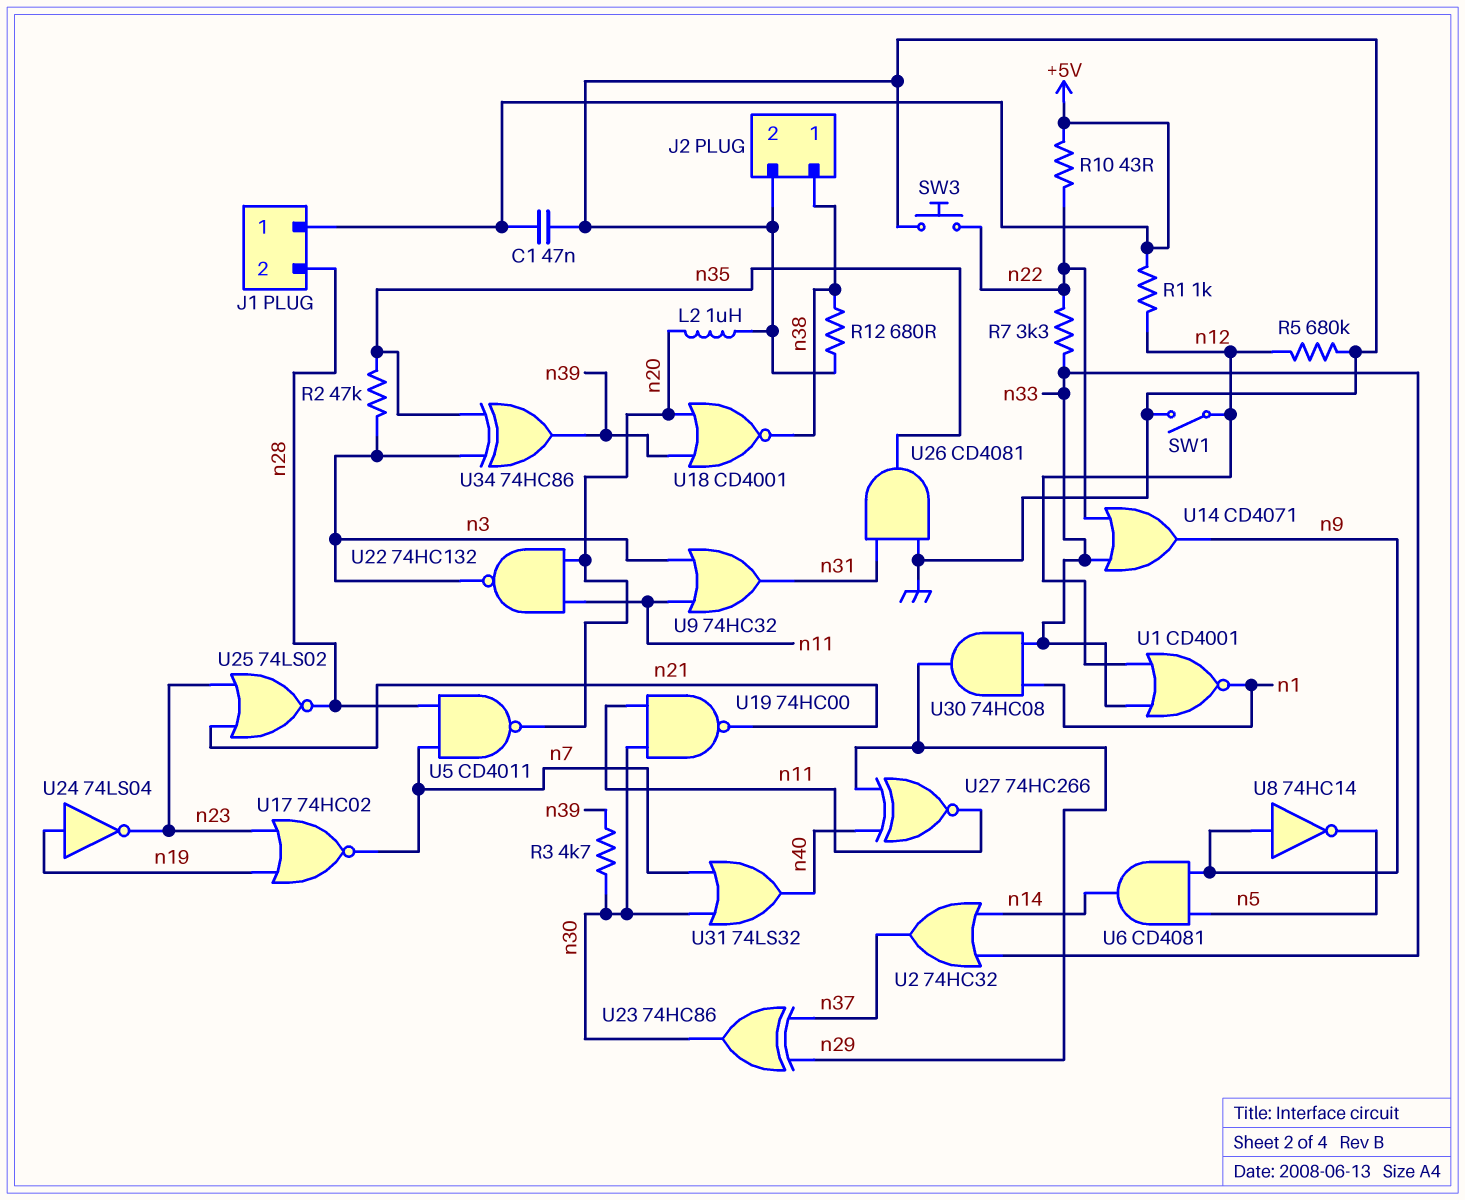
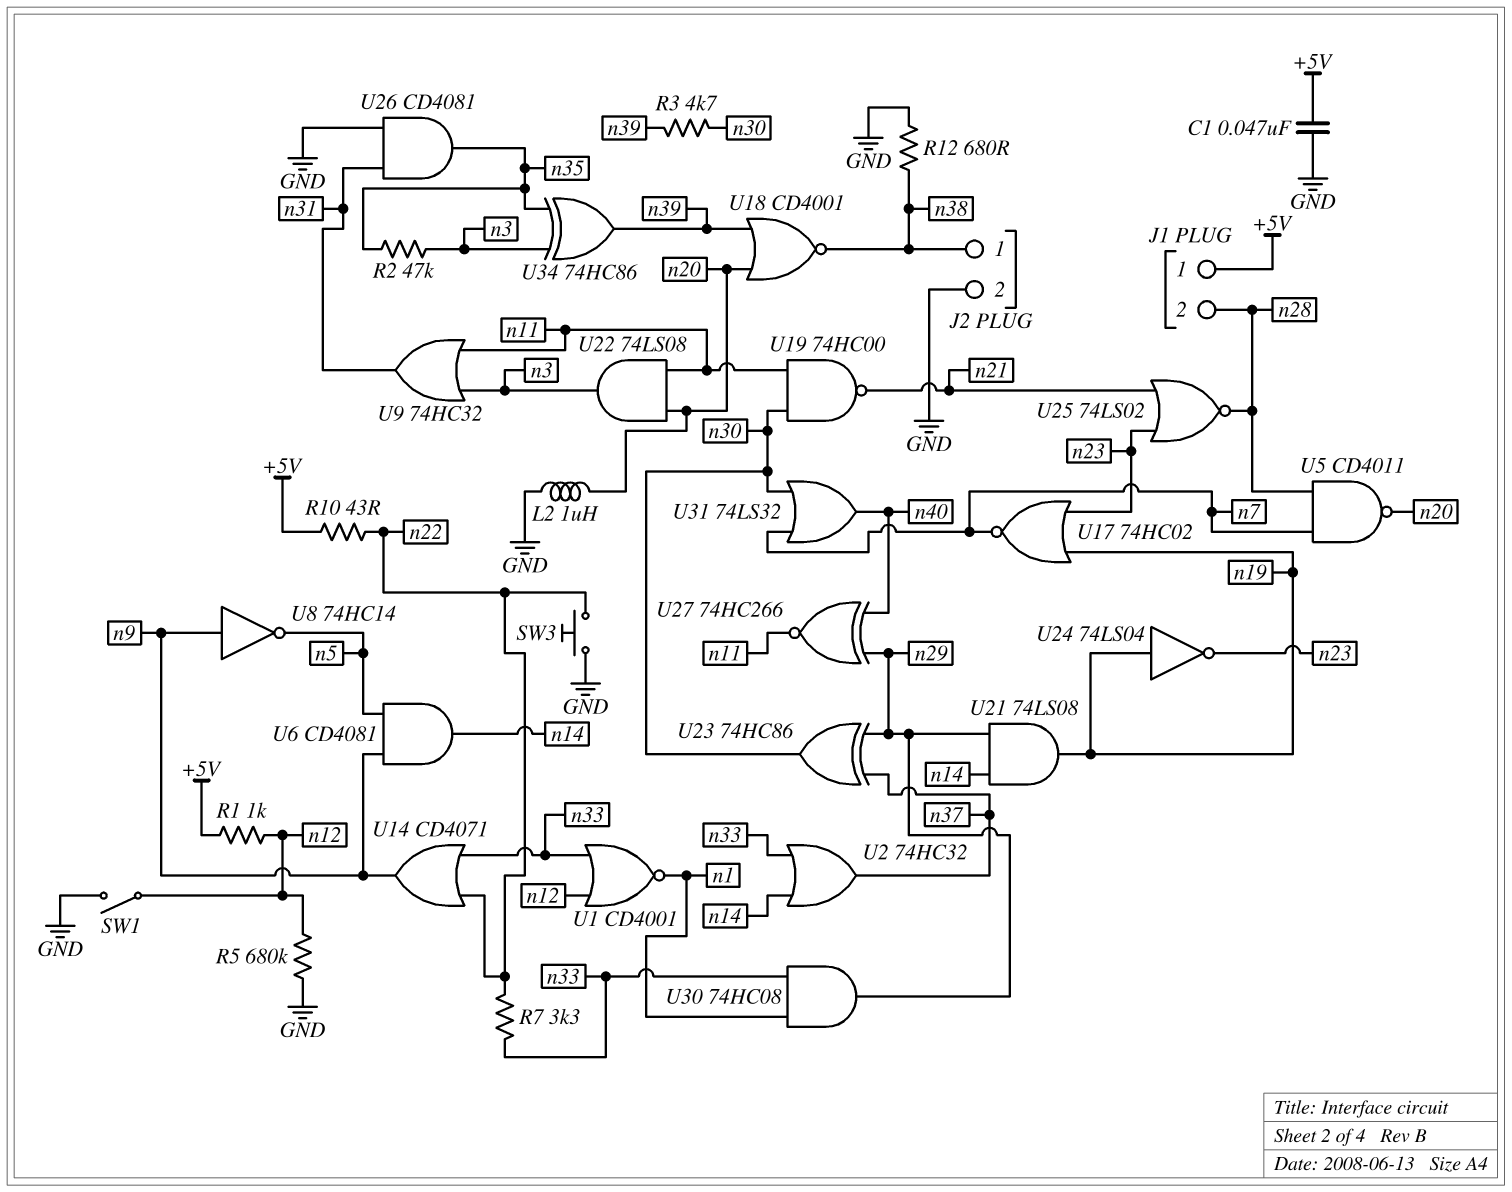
U21: none -> AND 74LS08 (in n14, in n29, out n19)
U22: NAND 74HC132 (in n11, in n20, out n3) -> AND 74LS08 (in n11, in n20, out n3)

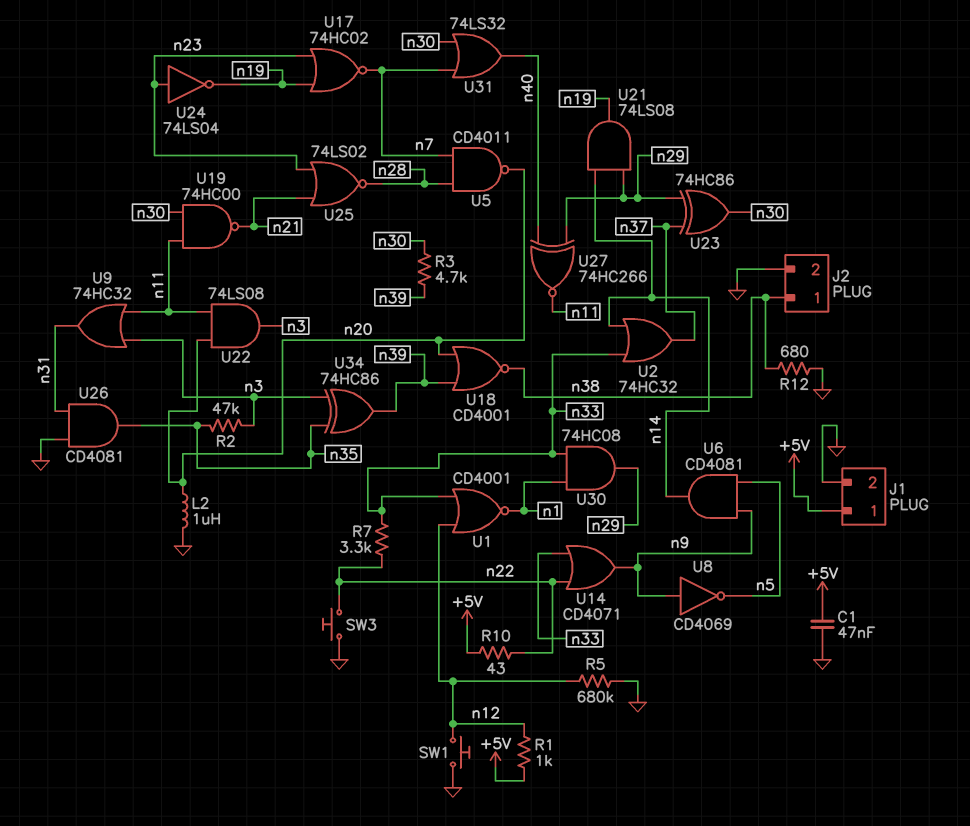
J1 pin 2: n28 -> GND
SW1: switch (GND, n12) -> button (GND, n12)
U8: NOT 74HC14 (in n9, out n5) -> NOT CD4069 (in n9, out n5)
U24: NOT 74LS04 (in n19, out n23) -> NOT 74LS04 (in n23, out n19)

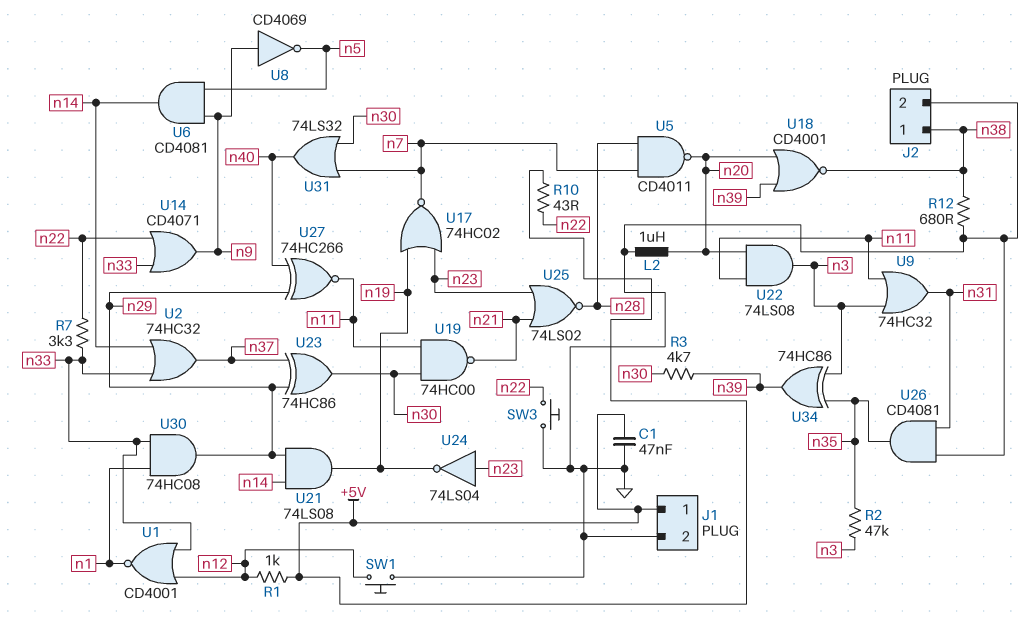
R5: 680k (GND, n12) -> none

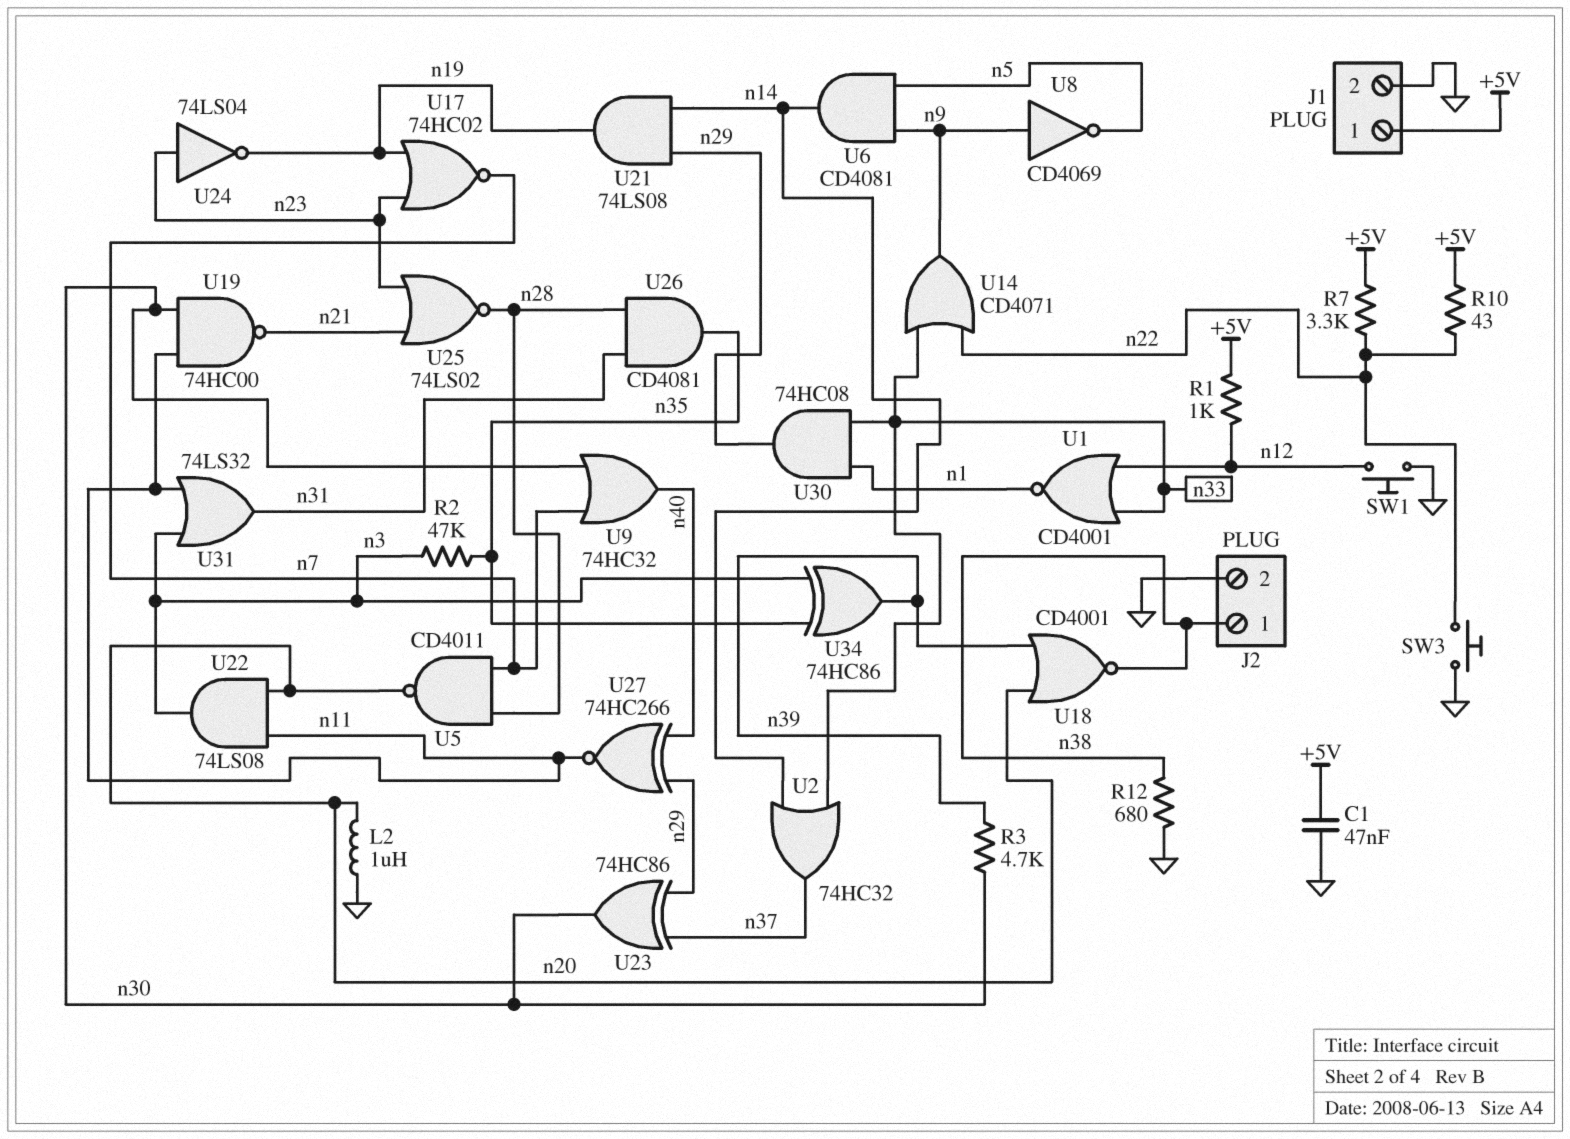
R7: 3.3k (n22, n33) -> 3.3k (+5V, n22)
U9: OR 74HC32 (in n3, in n11, out n31) -> OR 74HC32 (in n7, in n30, out n40)
U26: AND CD4081 (in GND, in n31, out n35) -> AND CD4081 (in n28, in n31, out n35)
U31: OR 74LS32 (in n7, in n30, out n40) -> OR 74LS32 (in n3, in n11, out n31)

